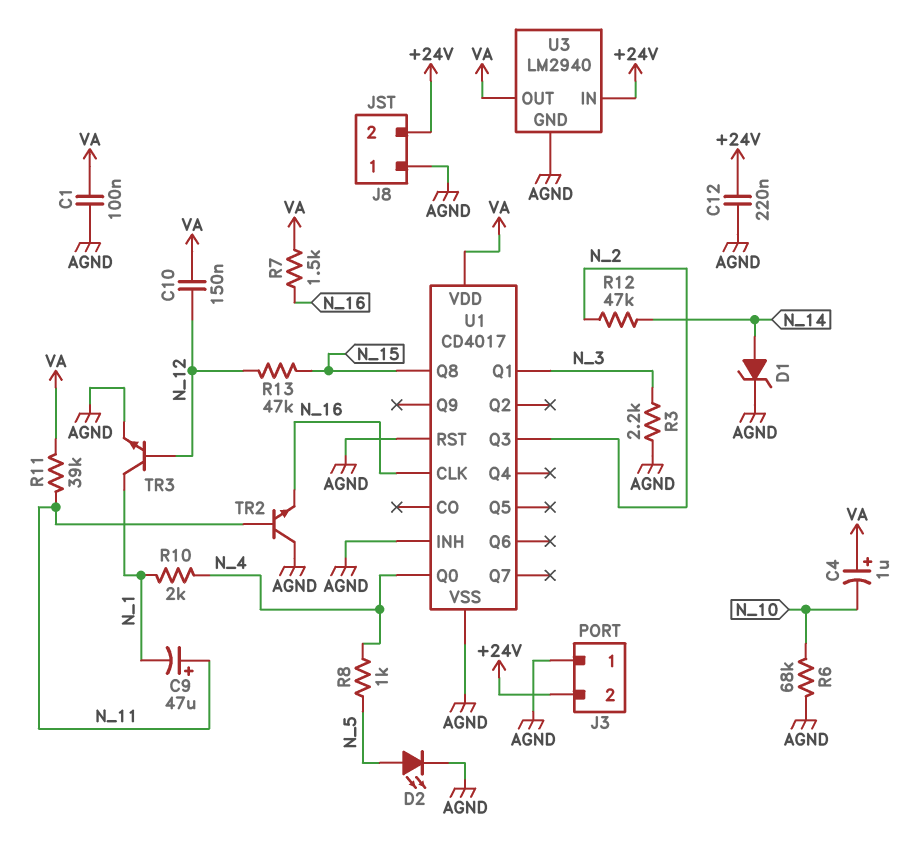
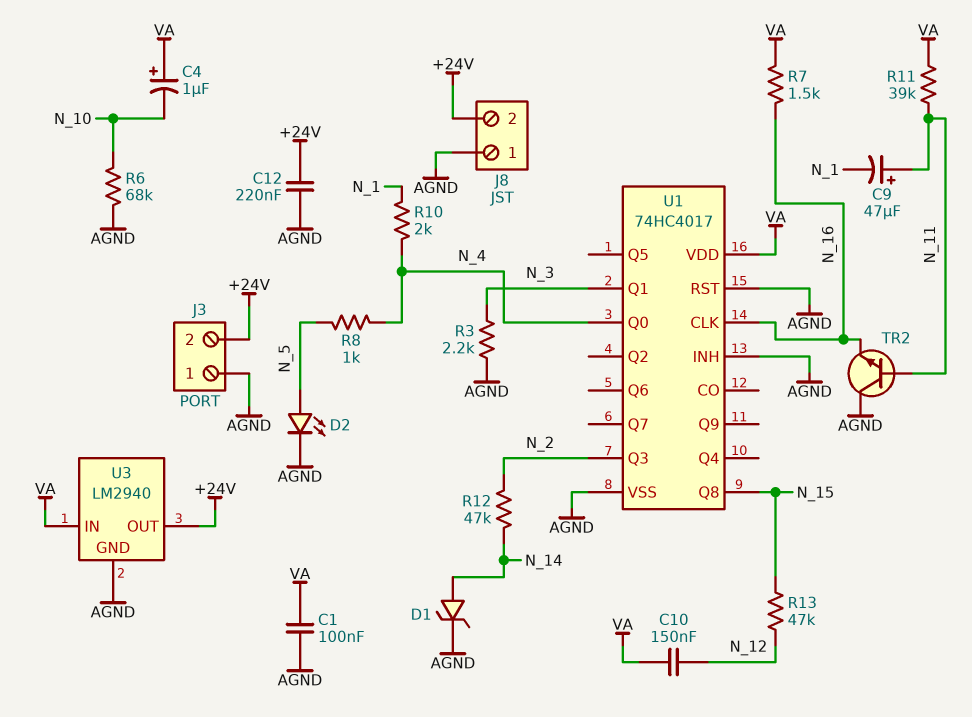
TR3: NPN (B N_12, C N_1, E AGND) -> none
U1: CD4017 -> 74HC4017
U3 pin IN: +24V -> VA
U3 pin OUT: VA -> +24V

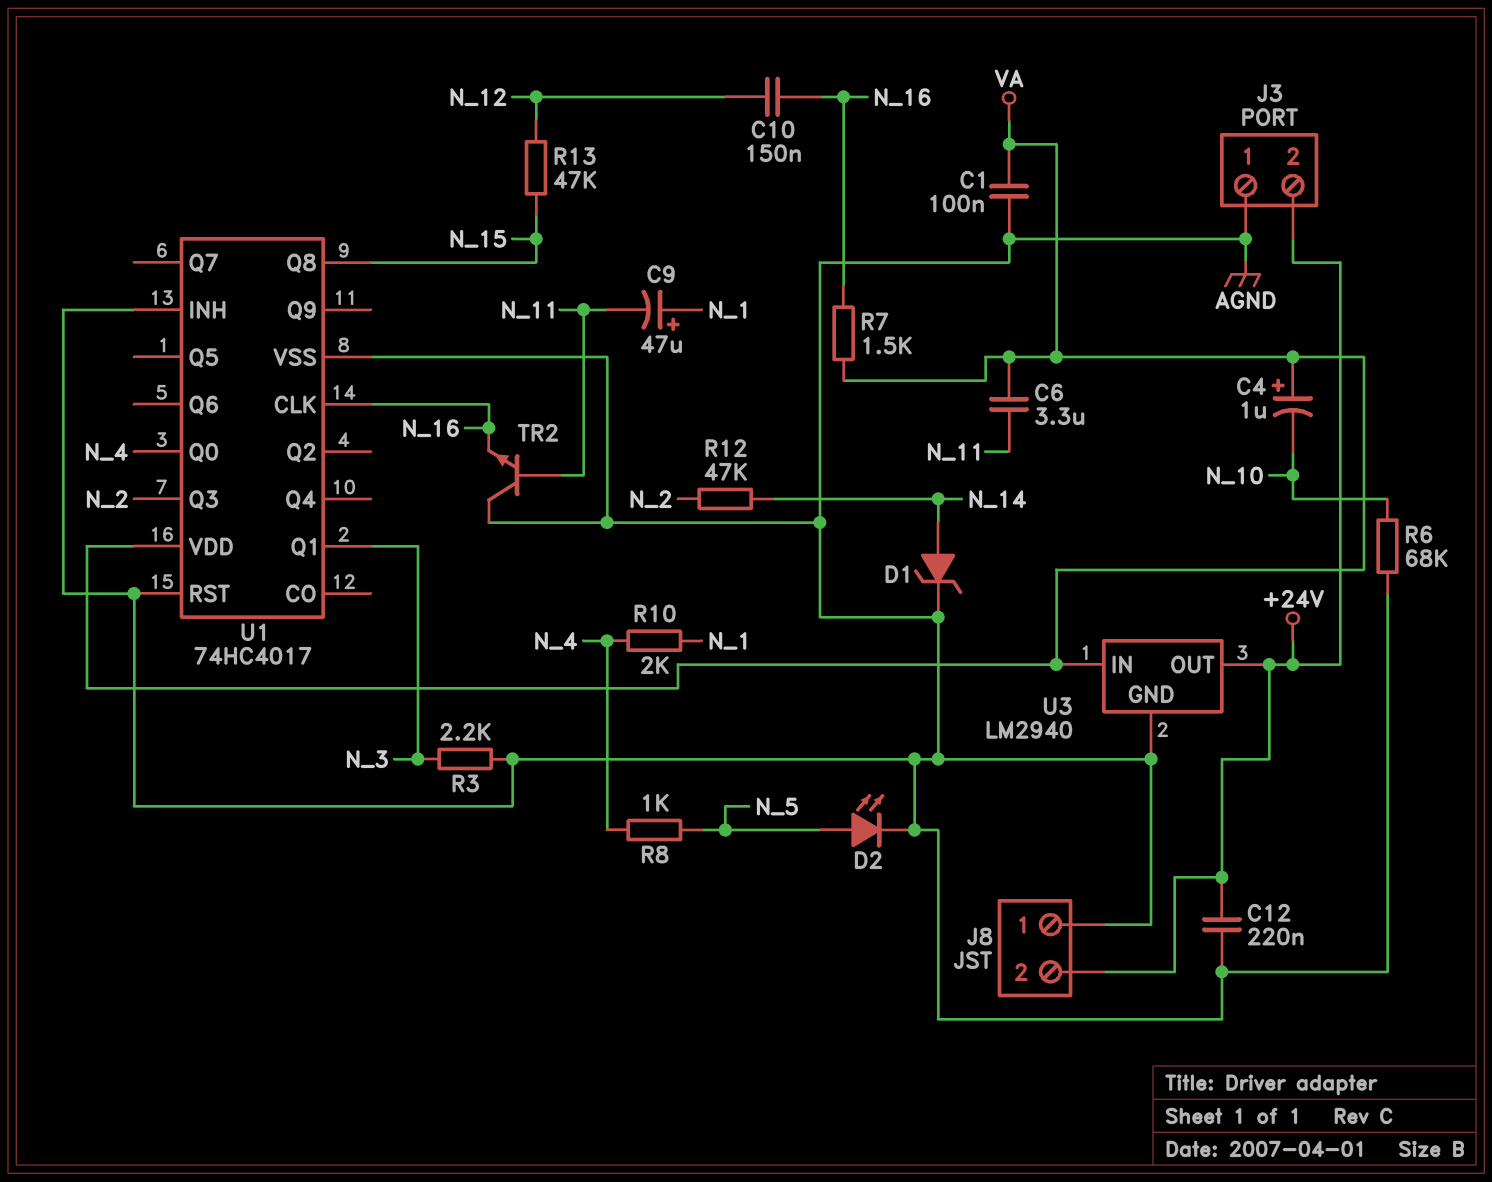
C6: none -> 3.3uF (N_11, VA)
C9: 47uF (plus N_11, minus N_1) -> 47uF (plus N_1, minus N_11)
C10: 150nF (N_12, VA) -> 150nF (N_12, N_16)
R11: 39k (N_11, VA) -> none

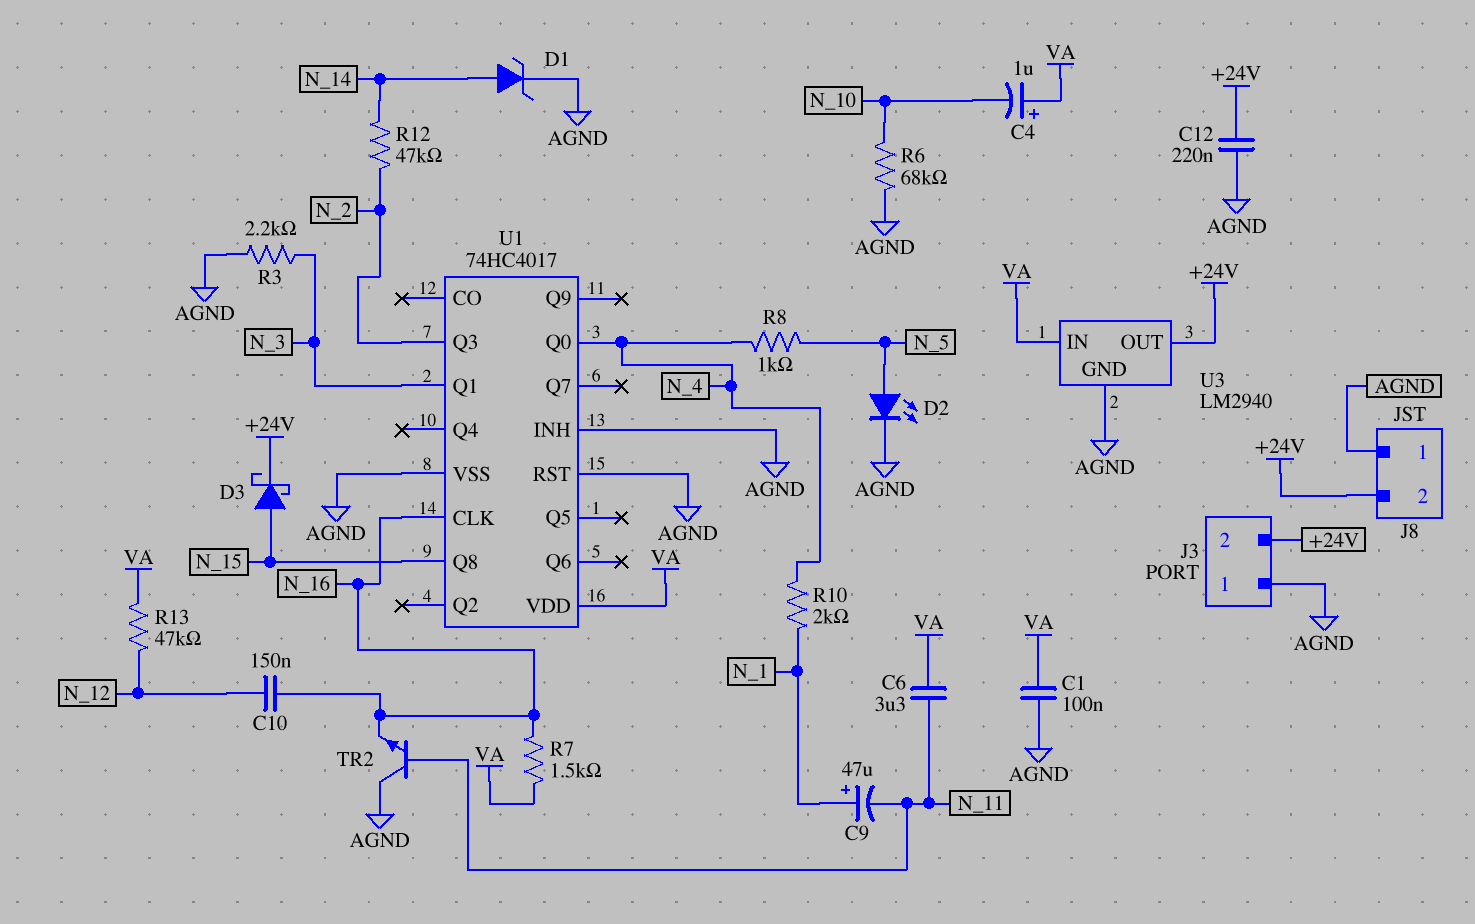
D3: none -> schottky (A N_15, K +24V)
R13: 47k (N_12, N_15) -> 47k (N_12, VA)

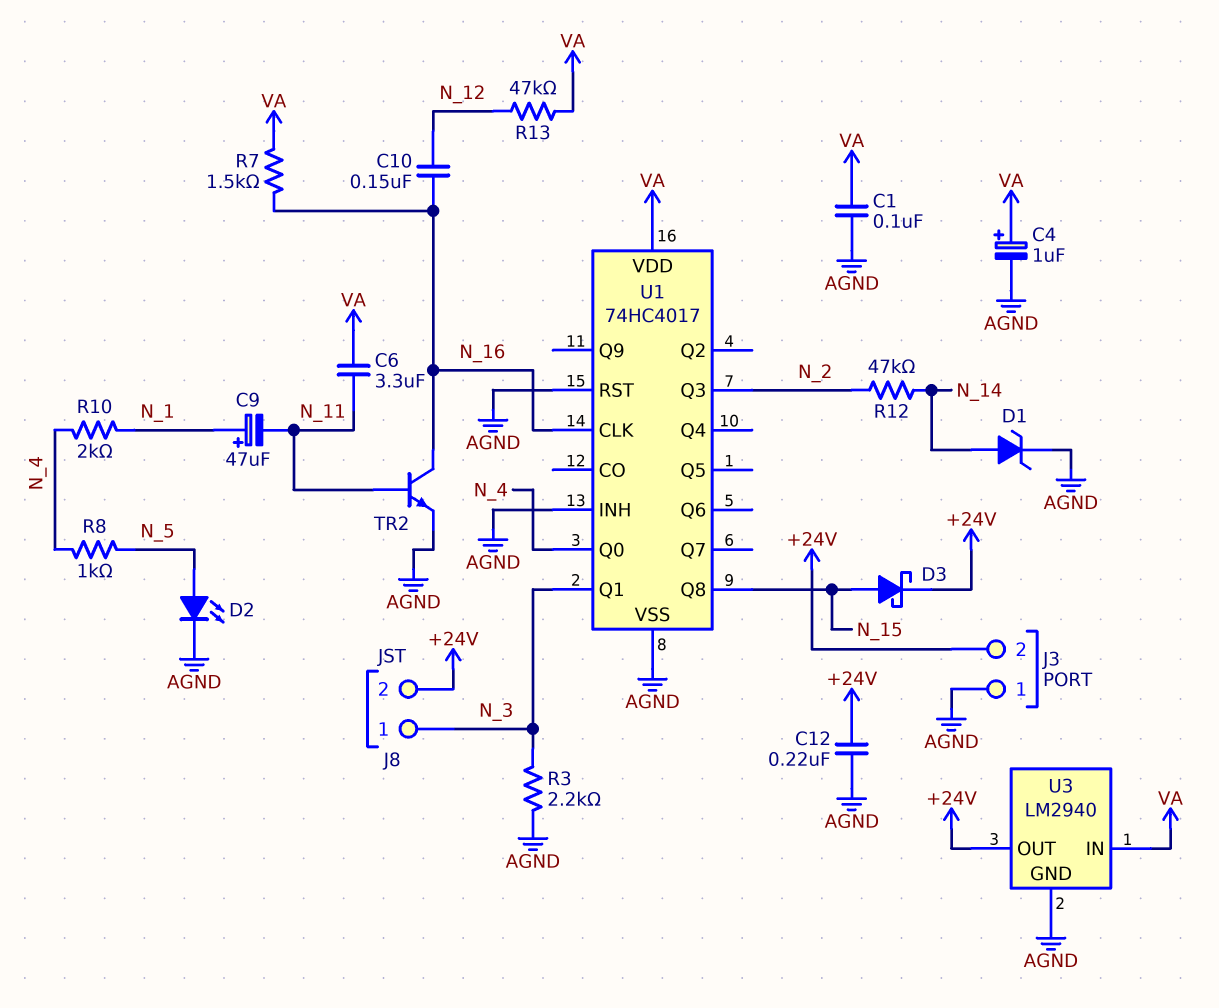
C4: 1uF (plus VA, minus N_10) -> 1uF (plus VA, minus AGND)
J8 pin 1: AGND -> N_3
R6: 68k (AGND, N_10) -> none
TR2: NPN (B N_11, C AGND, E N_16) -> NPN (B N_11, C N_16, E AGND)

